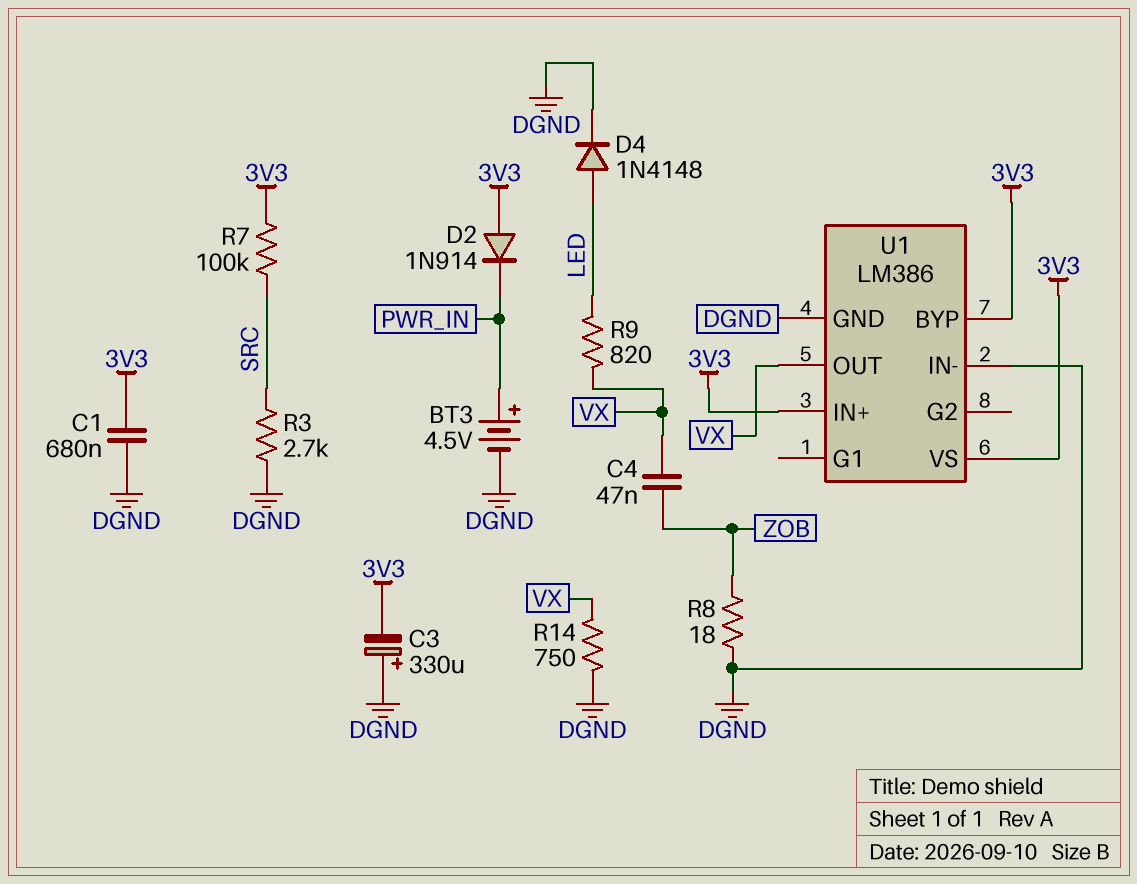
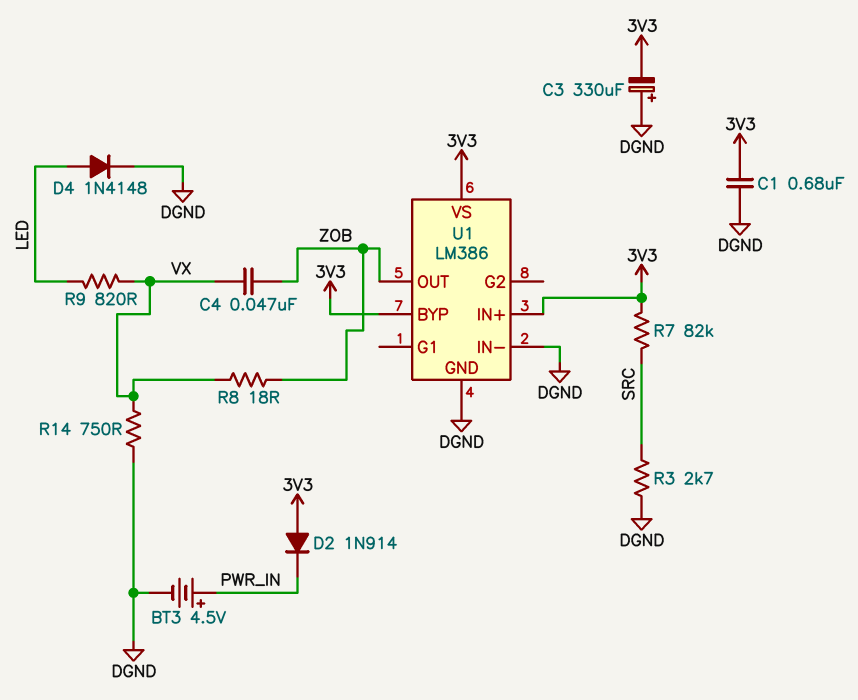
R7: 100k (3V3, SRC) -> 82k (3V3, SRC)
R8: 18 (DGND, ZOB) -> 18 (VX, ZOB)
U1 pin OUT: VX -> ZOB

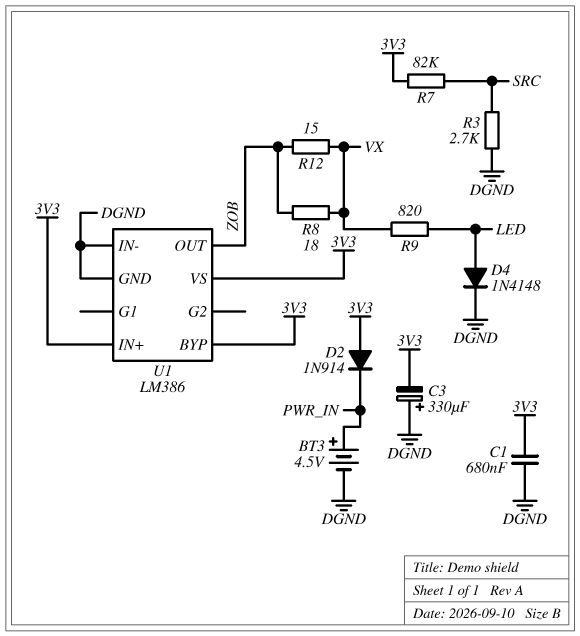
C4: 47nF (VX, ZOB) -> none
R12: none -> 15 (VX, ZOB)
R14: 750 (DGND, VX) -> none

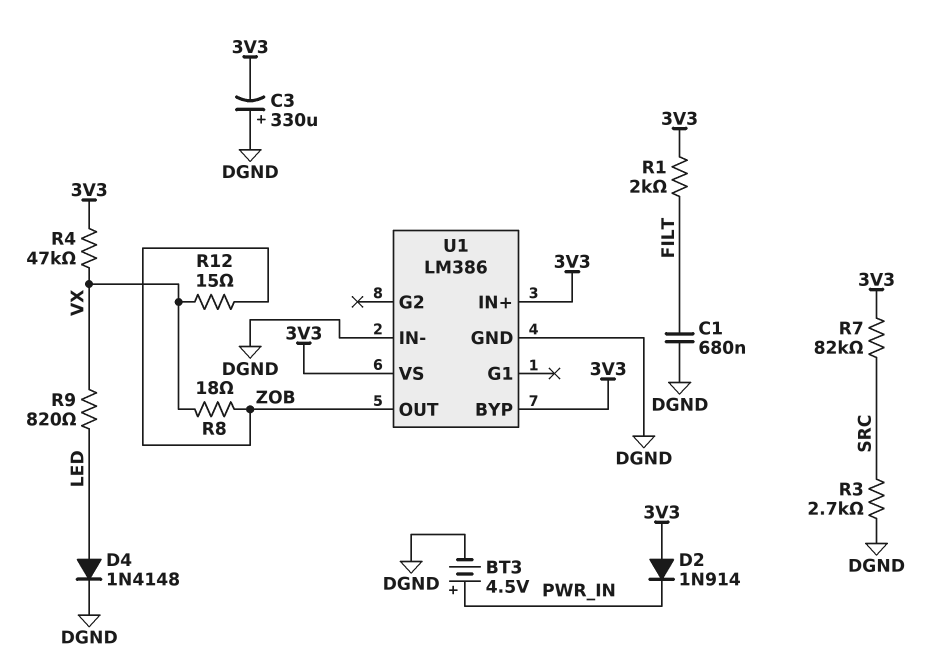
C1: 680nF (3V3, DGND) -> 680nF (DGND, FILT)
R1: none -> 2k (3V3, FILT)
R4: none -> 47k (3V3, VX)

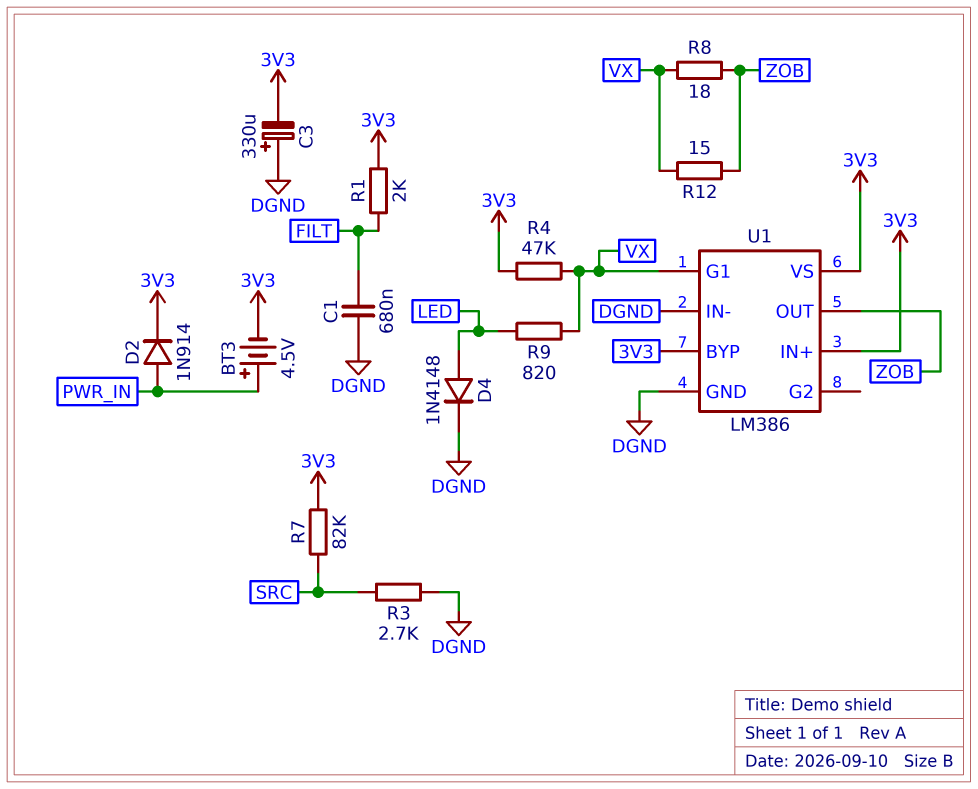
BT3: 4.5V (plus PWR_IN, minus DGND) -> 4.5V (plus PWR_IN, minus 3V3)
D2: diode 1N914 (A 3V3, K PWR_IN) -> diode 1N914 (A PWR_IN, K 3V3)
U1 pin G1: none -> VX

